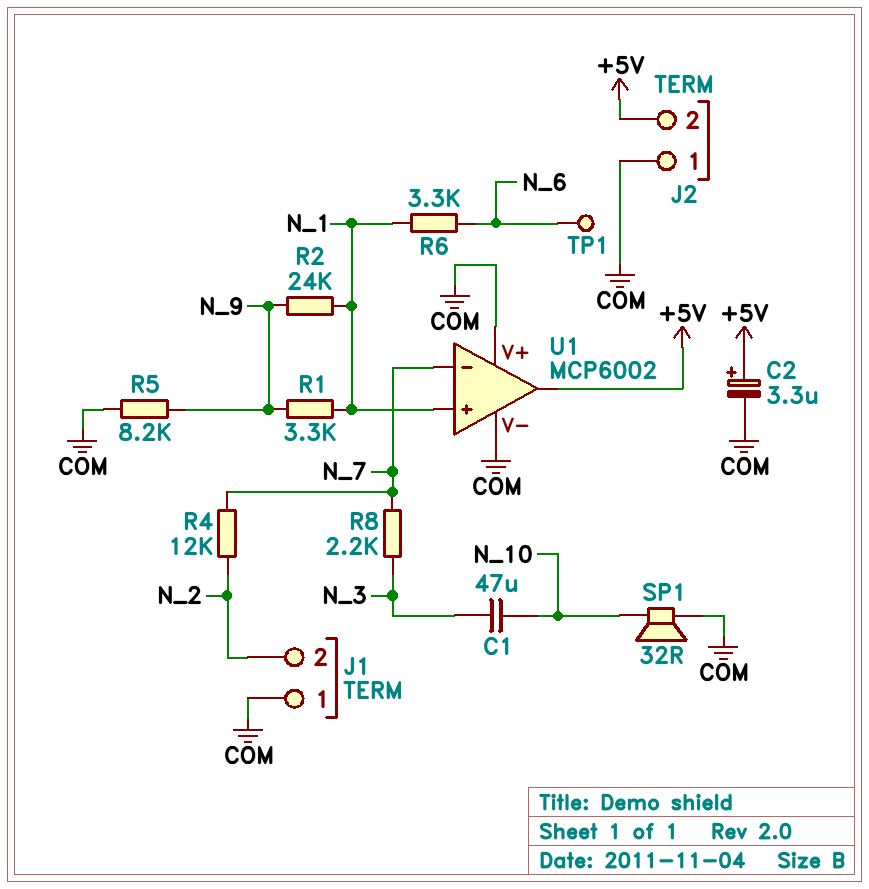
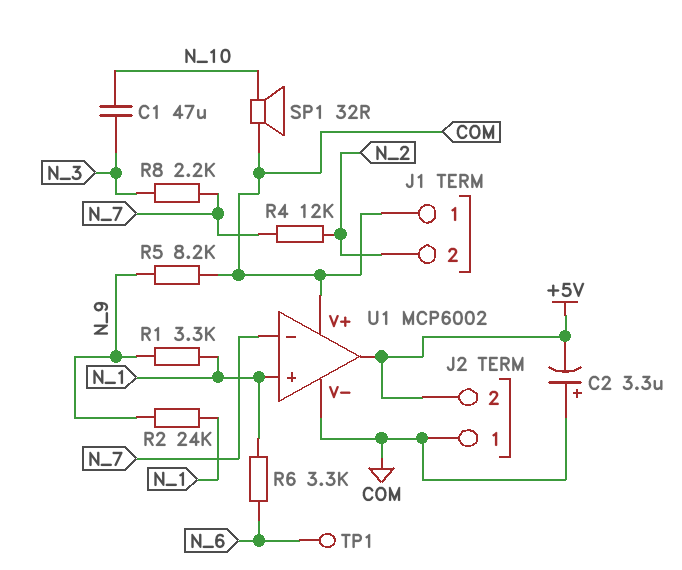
C2: 3.3uF (plus +5V, minus COM) -> 3.3uF (plus COM, minus +5V)

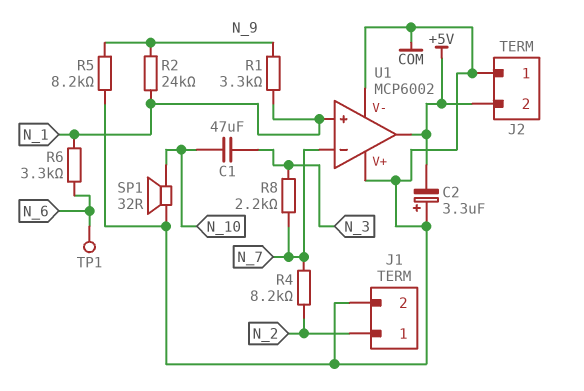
J1 pin 1: COM -> N_2
J1 pin 2: N_2 -> COM
R4: 12k (N_2, N_7) -> 8.2k (N_2, N_7)

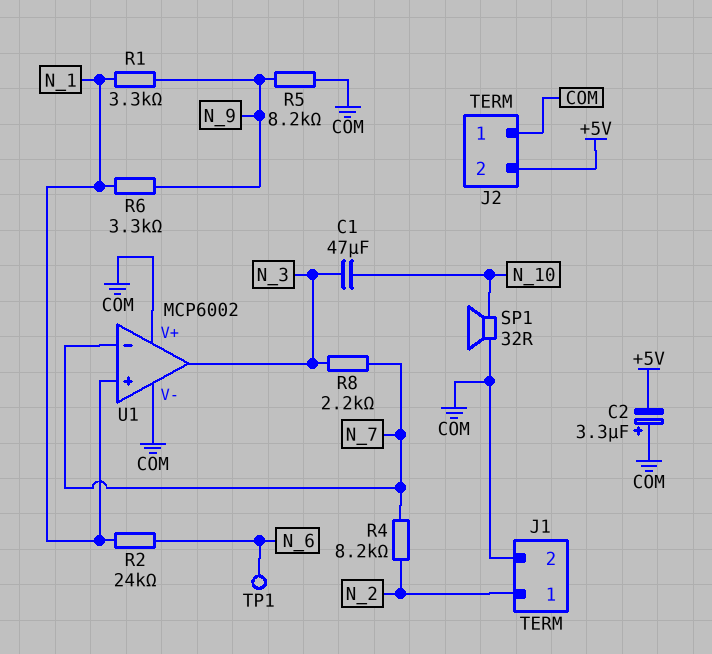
R2: 24k (N_1, N_9) -> 24k (N_1, N_6)
R6: 3.3k (N_1, N_6) -> 3.3k (N_1, N_9)
U1 pin out: +5V -> N_3

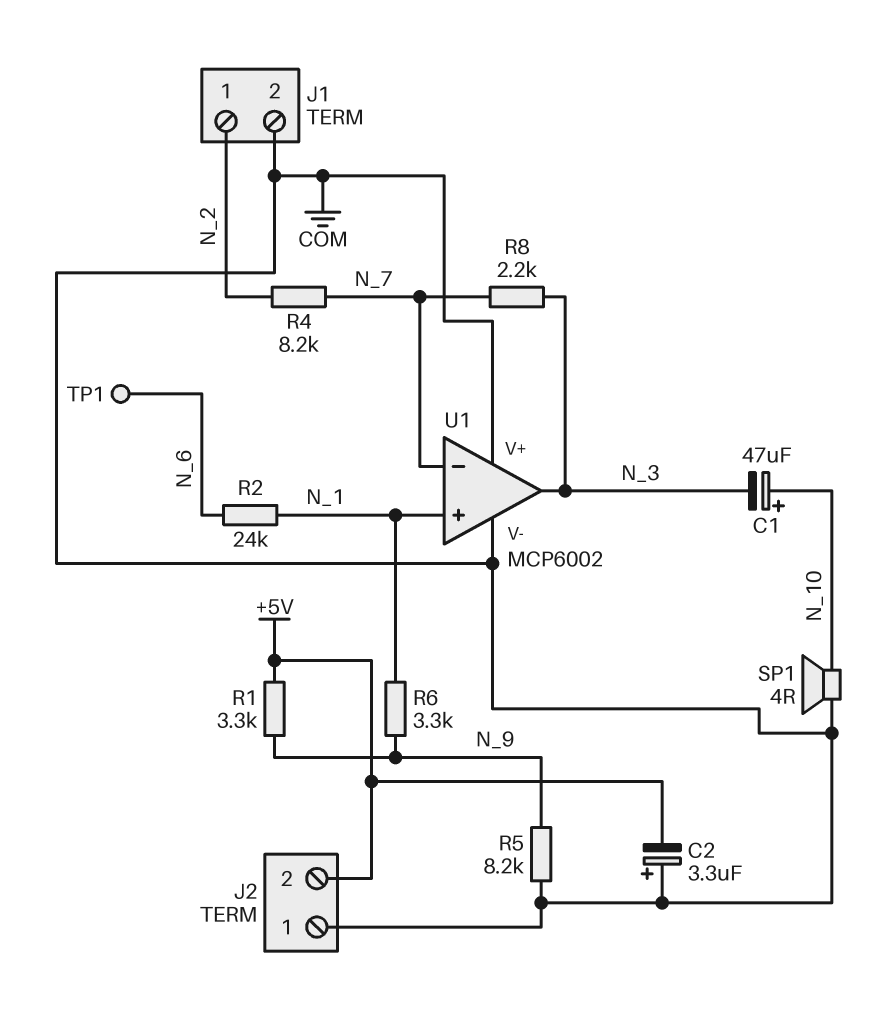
C1: 47uF (N_3, N_10) -> 47uF (plus N_10, minus N_3)
R1: 3.3k (N_1, N_9) -> 3.3k (+5V, N_9)
SP1: speaker 32R (COM, N_10) -> speaker 4R (COM, N_10)

